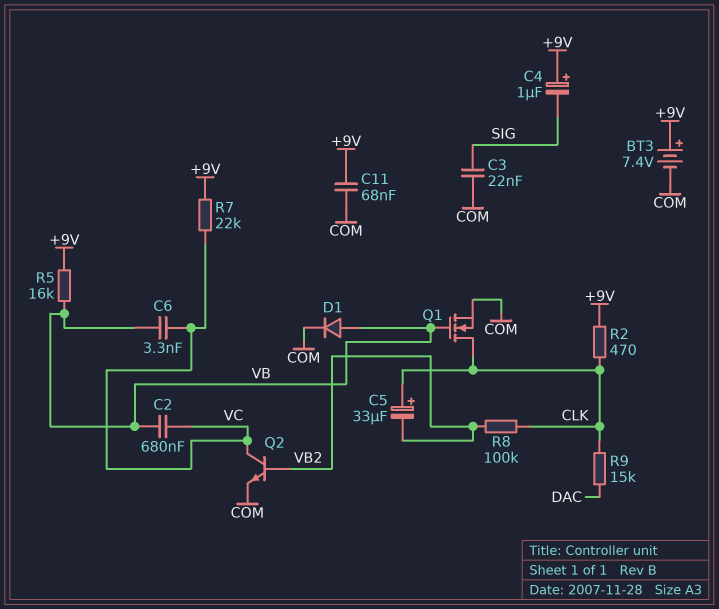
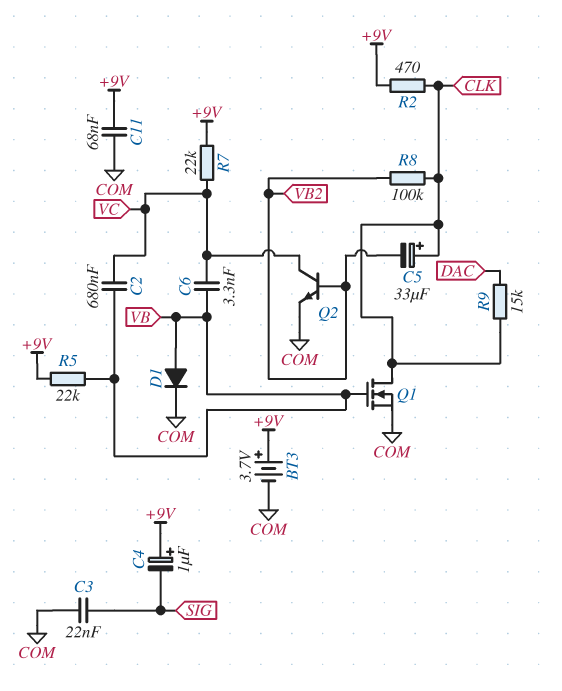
BT3: 7.4V (plus +9V, minus COM) -> 3.7V (plus +9V, minus COM)
R5: 16k (+9V, VB) -> 22k (+9V, VB)

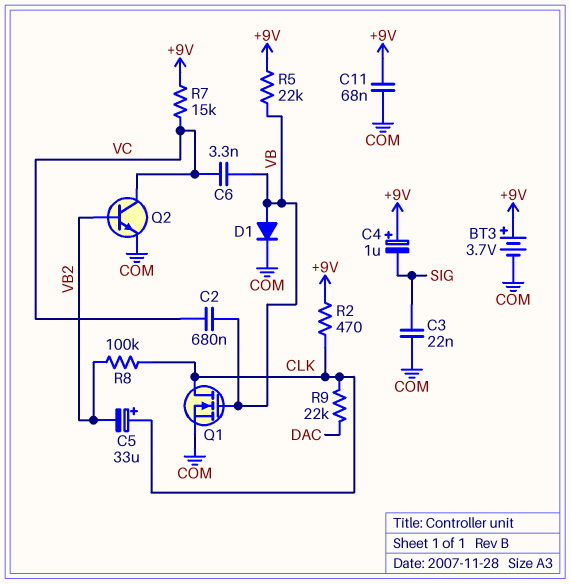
R7: 22k (+9V, VC) -> 15k (+9V, VC)
R9: 15k (CLK, DAC) -> 22k (CLK, DAC)

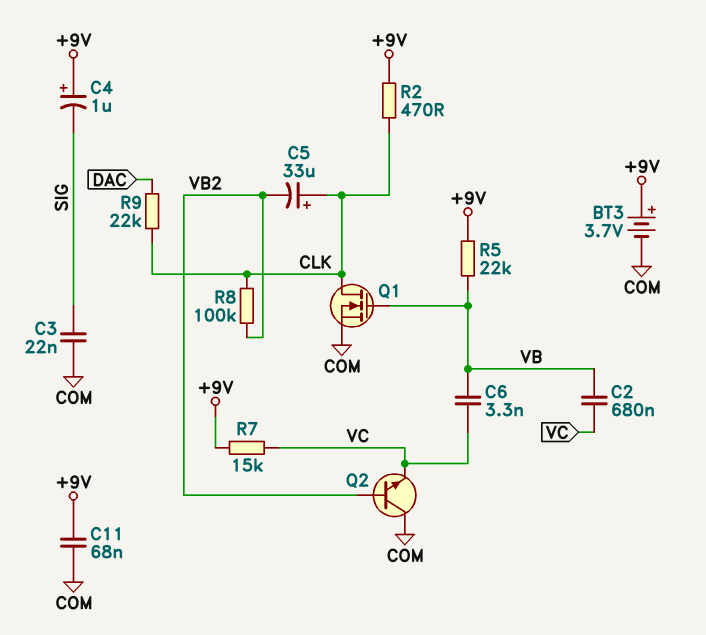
D1: diode (A VB, K COM) -> none
Q2: NPN (B VB2, C VC, E COM) -> NPN (B VB2, C COM, E VC)

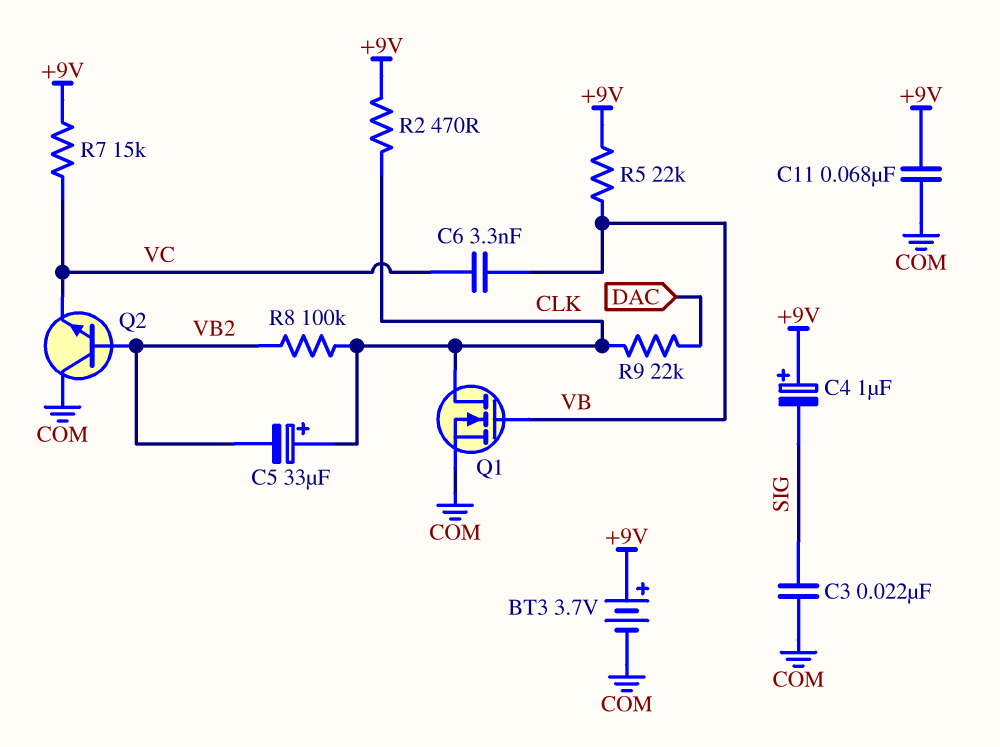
C2: 680nF (VB, VC) -> none

